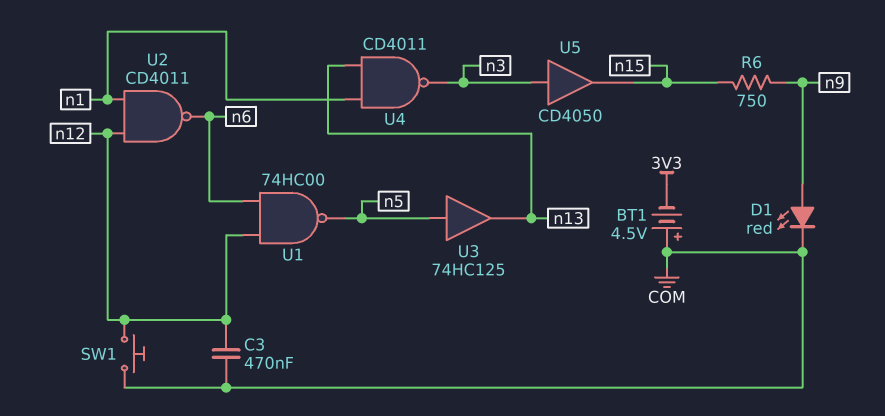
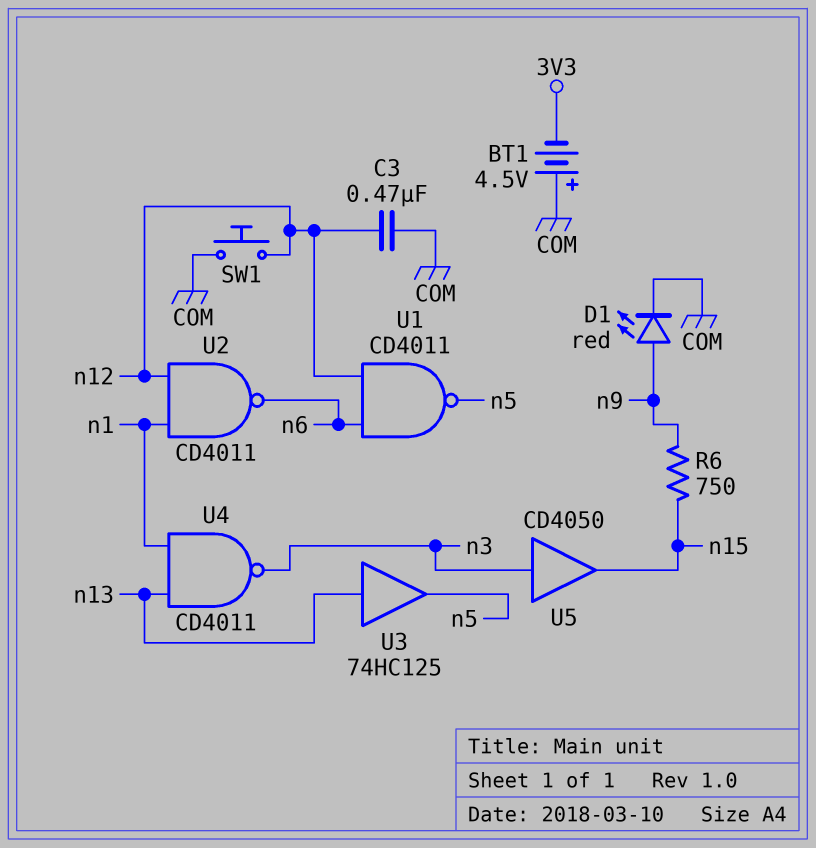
U1: NAND 74HC00 (in n6, in n12, out n5) -> NAND CD4011 (in n6, in n12, out n5)
U3: buffer 74HC125 (in n5, out n13) -> buffer 74HC125 (in n13, out n5)

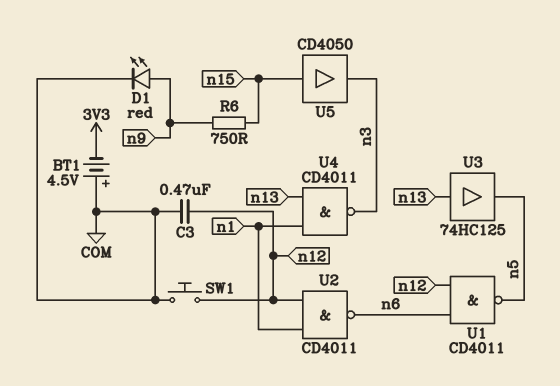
U5: buffer CD4050 (in n3, out n15) -> buffer CD4050 (in n15, out n3)

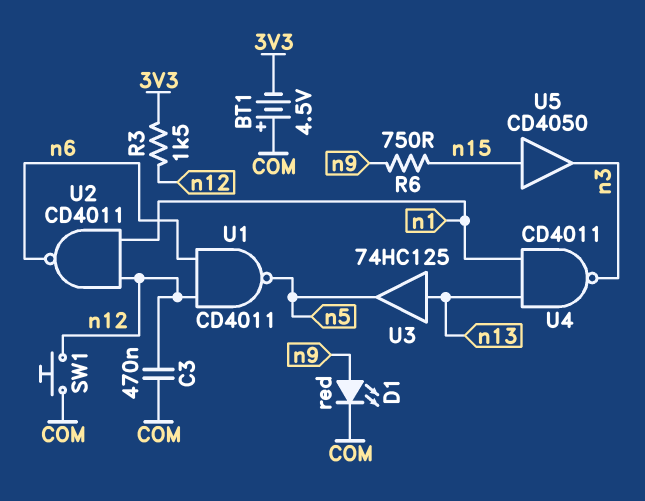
R3: none -> 1.5k (3V3, n12)

